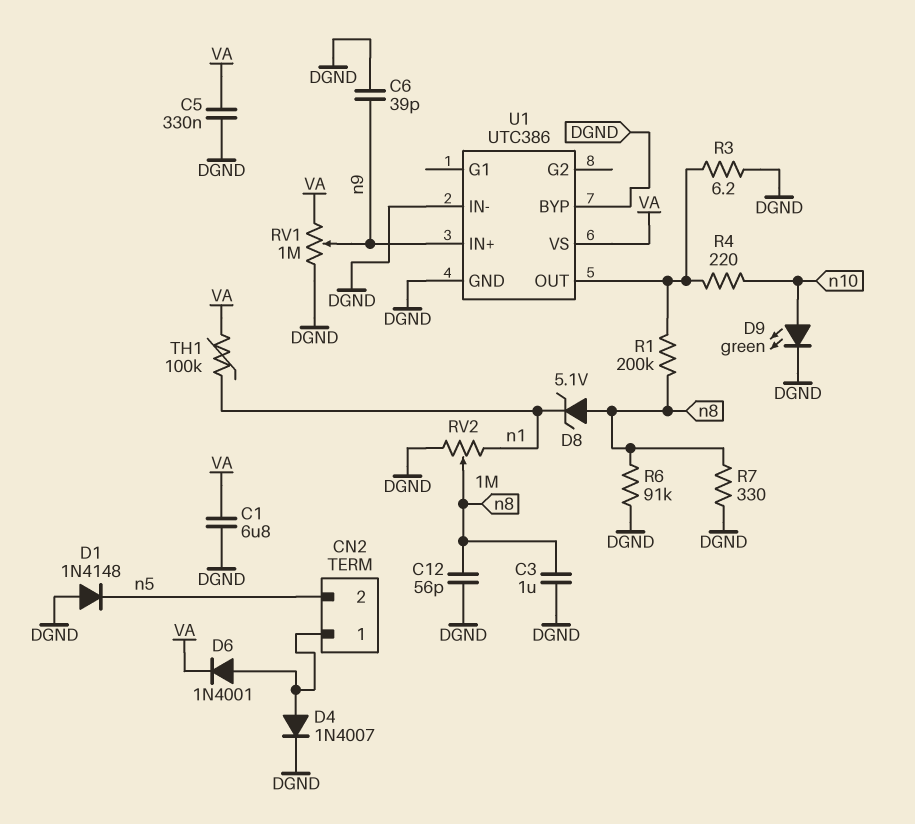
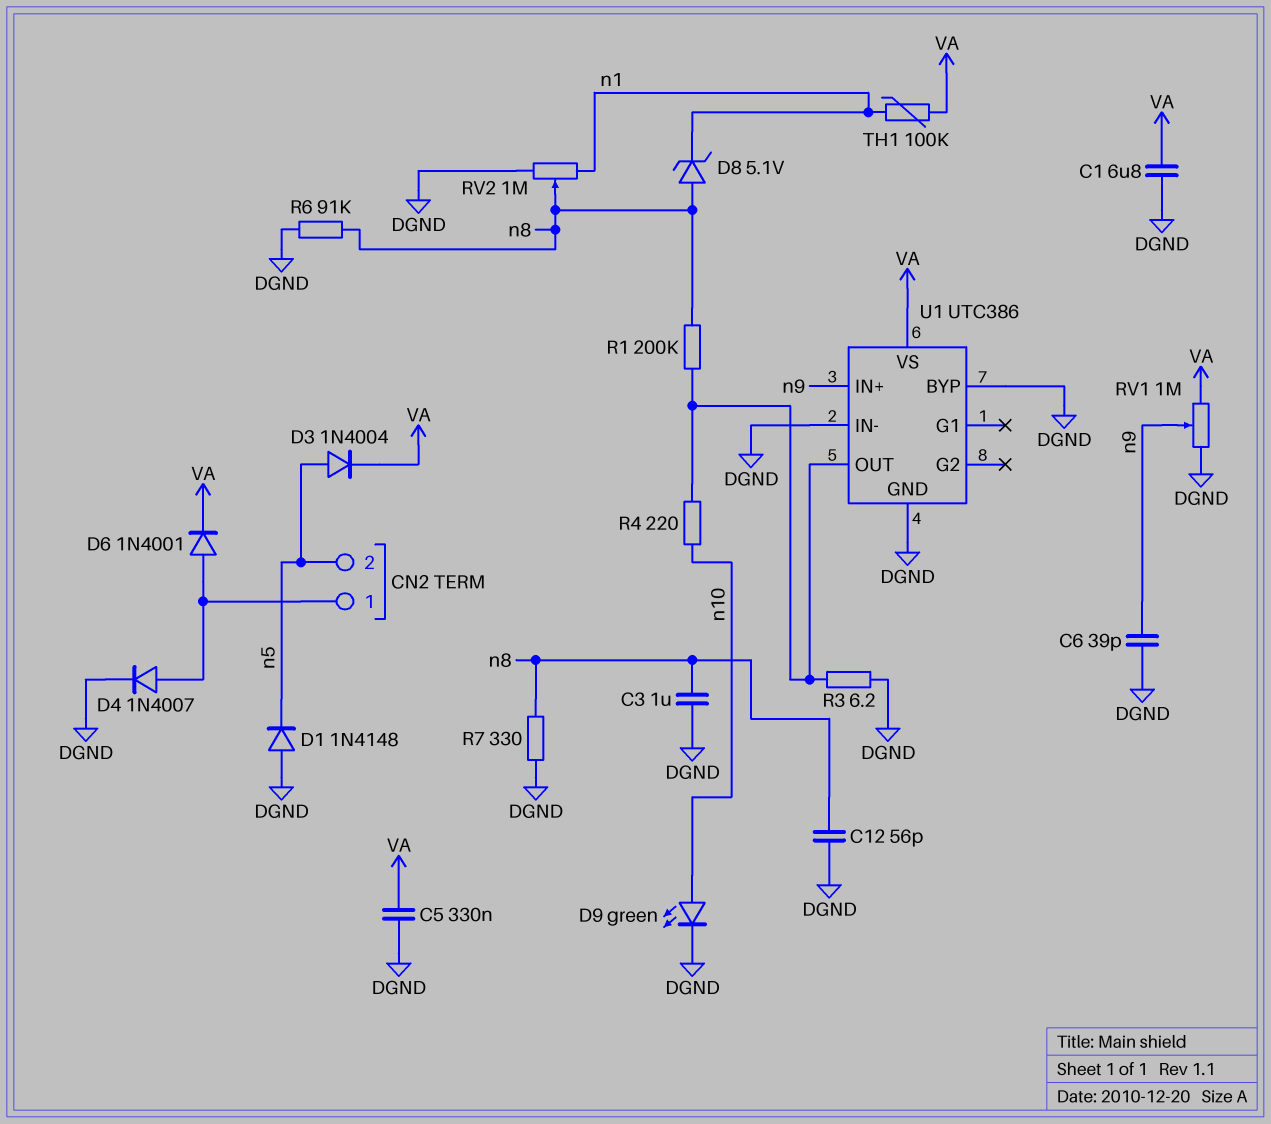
D3: none -> diode 1N4004 (A n5, K VA)

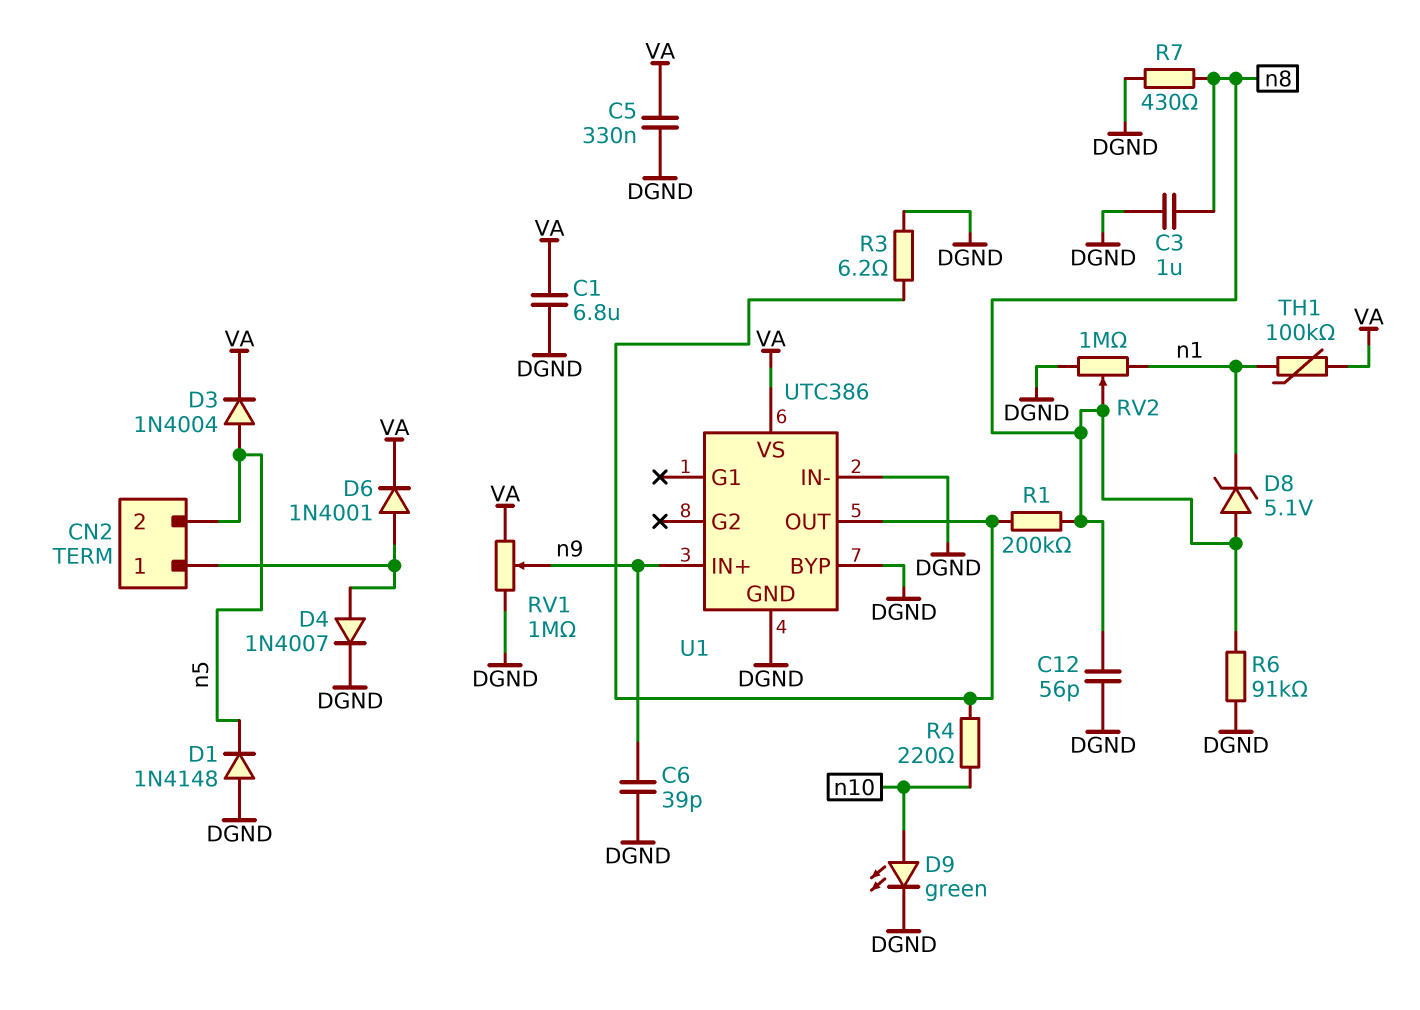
R7: 330 (DGND, n8) -> 430 (DGND, n8)

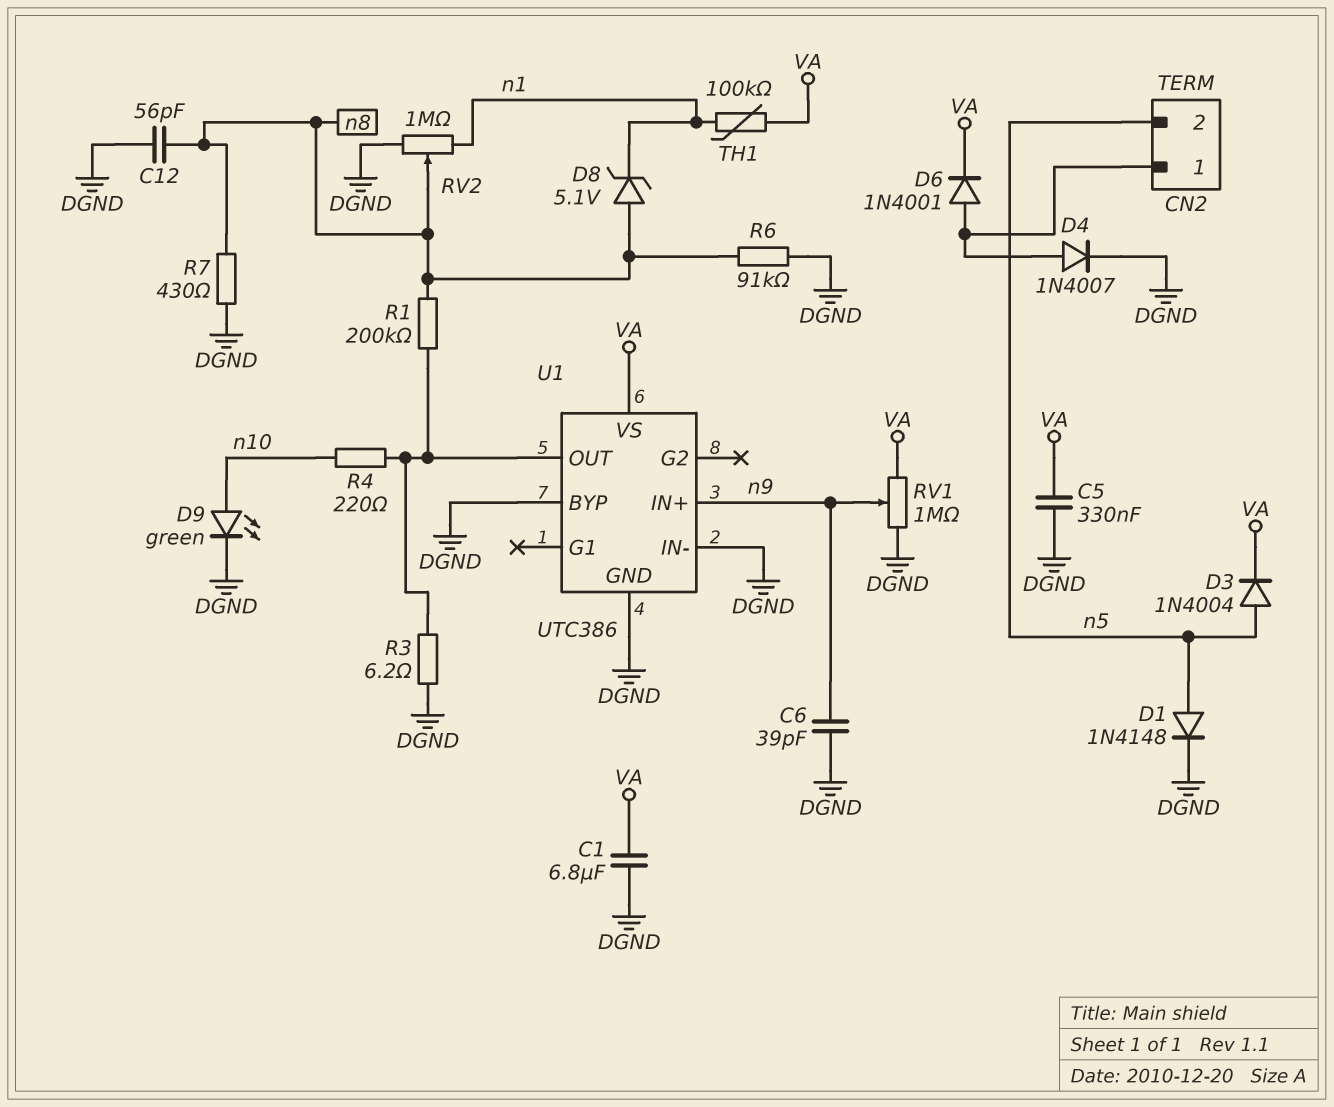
C3: 1uF (DGND, n8) -> none
D1: diode 1N4148 (A DGND, K n5) -> diode 1N4148 (A n5, K DGND)

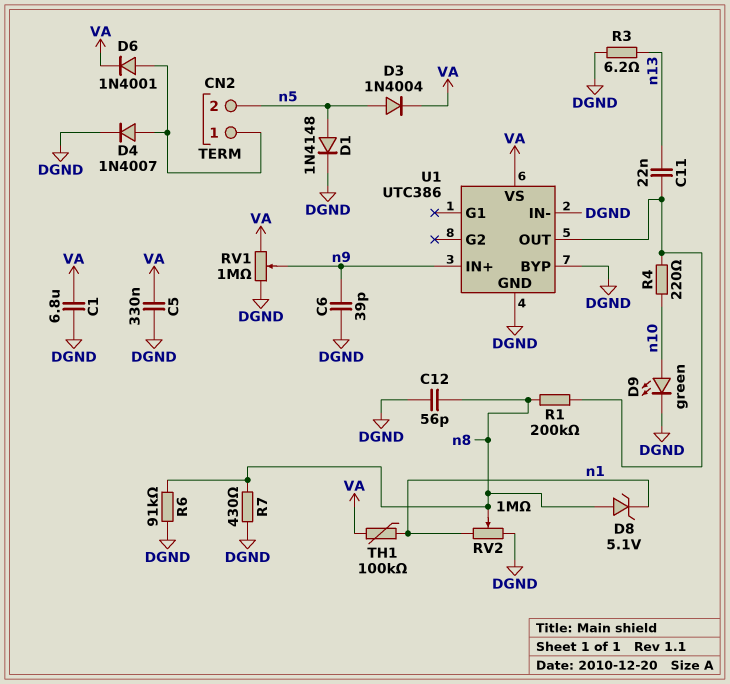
C11: none -> 22nF (U1/OUT, n13)
R3: 6.2 (DGND, U1/OUT) -> 6.2 (DGND, n13)

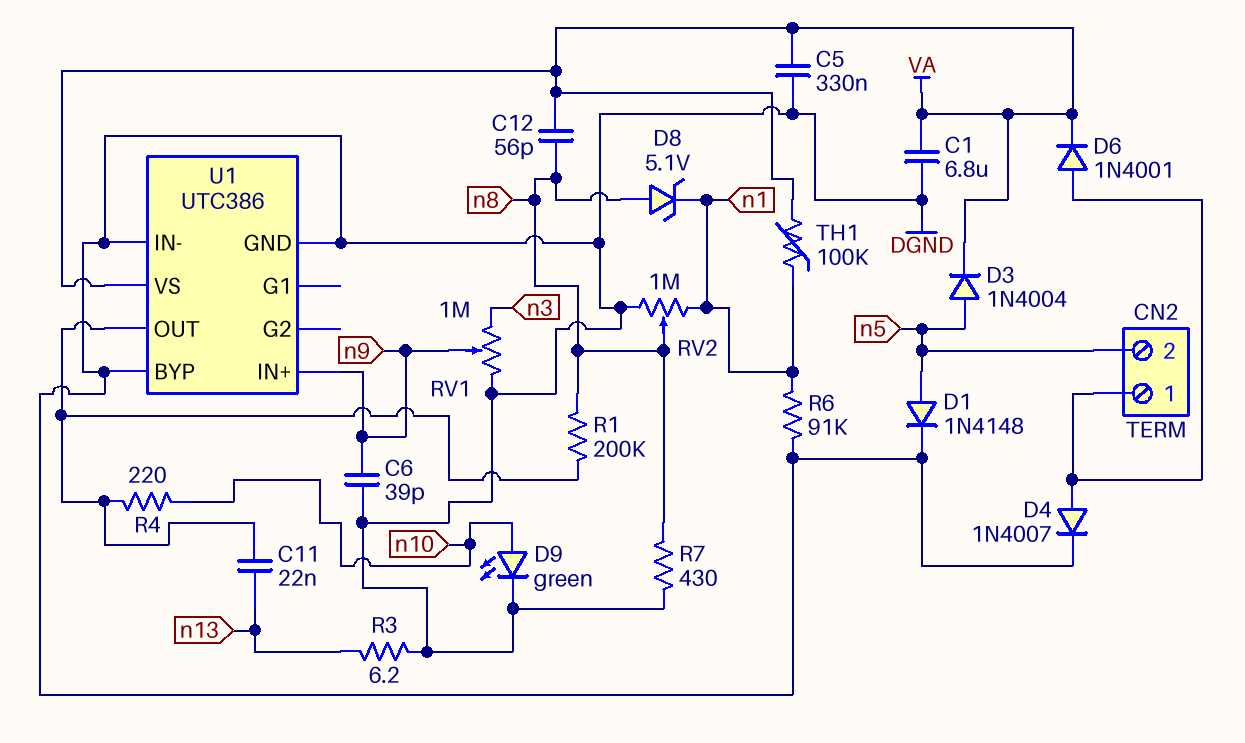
C12: 56pF (DGND, n8) -> 56pF (VA, n8)
R6: 91k (DGND, n8) -> 91k (DGND, n1)
RV1: 1M (DGND, VA, wiper n9) -> 1M (DGND, n3, wiper n9)

